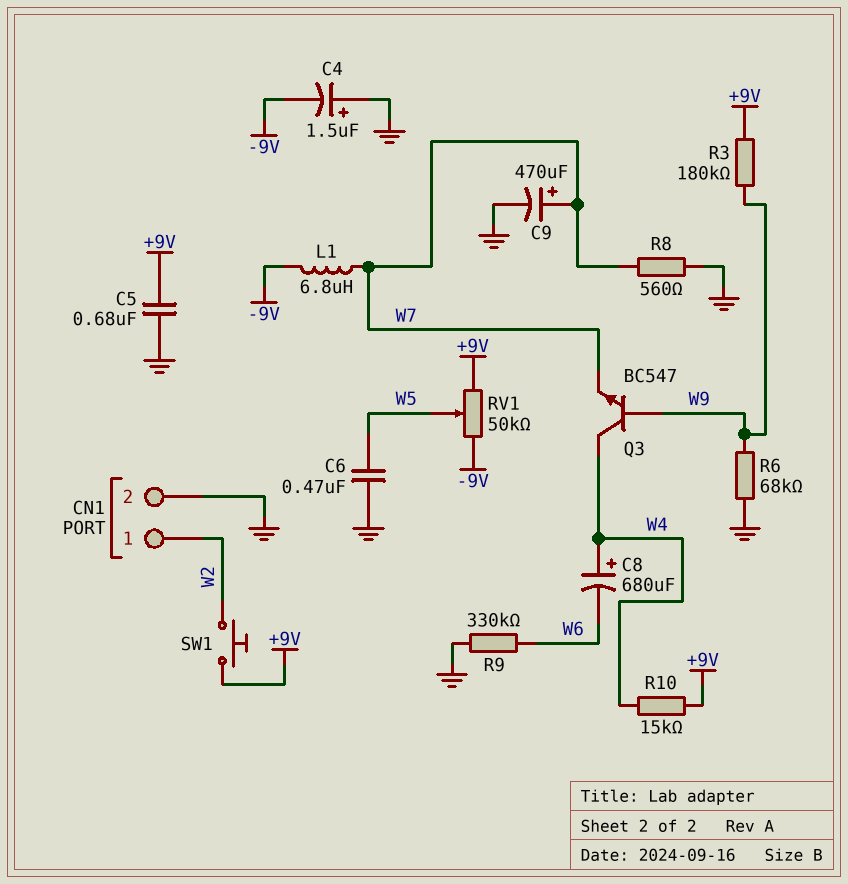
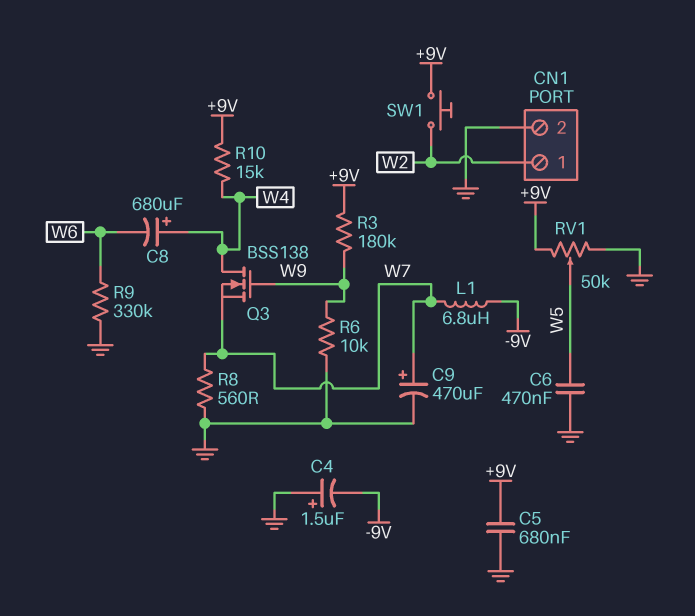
Q3: NPN BC547 (B W9, C W4, E W7) -> NMOS BSS138 (G W9, D W4, S W7)
R6: 68k (GND, W9) -> 10k (GND, W9)
RV1: 50k (+9V, -9V, wiper W5) -> 50k (+9V, GND, wiper W5)

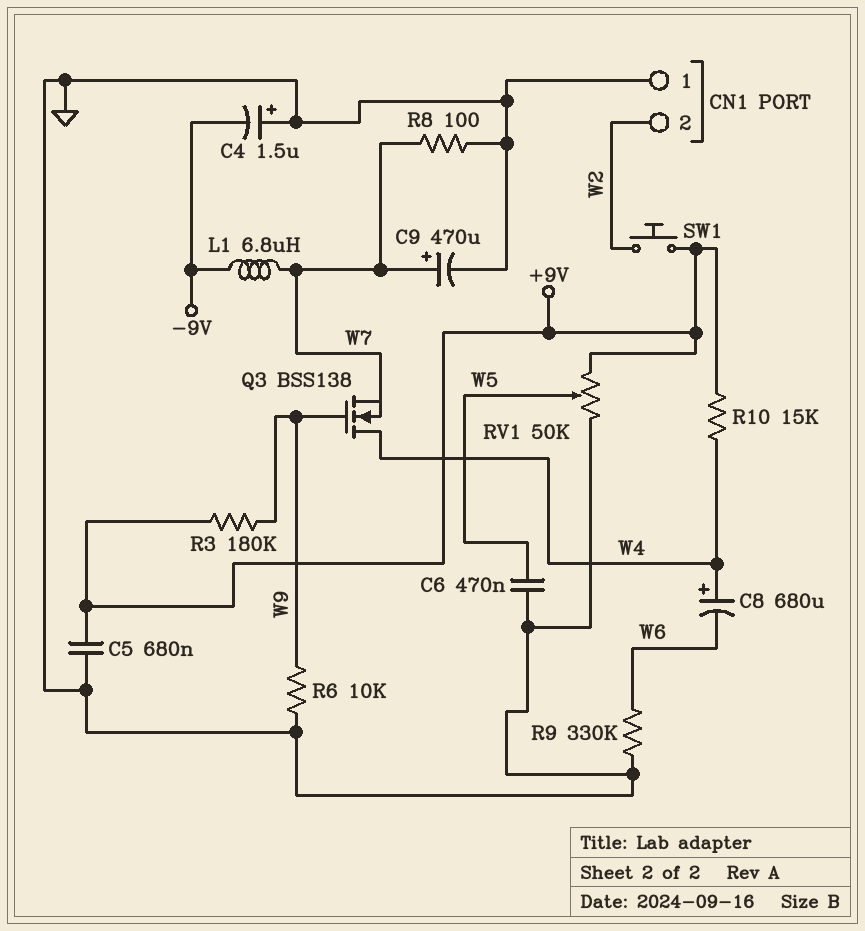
CN1 pin 1: W2 -> GND
CN1 pin 2: GND -> W2
R8: 560 (GND, W7) -> 100 (GND, W7)

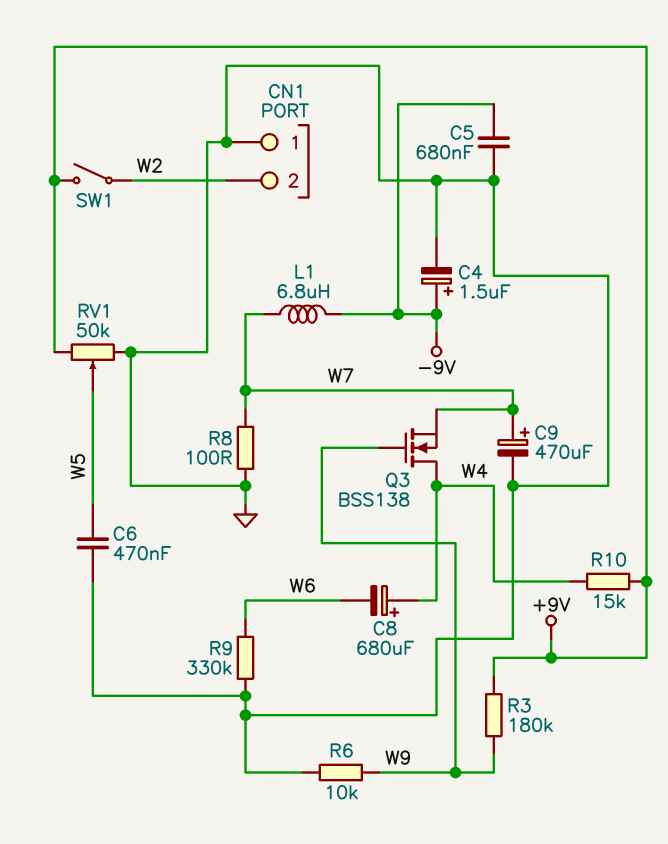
C4: 1.5uF (plus GND, minus -9V) -> 1.5uF (plus -9V, minus GND)
C5: 680nF (+9V, GND) -> 680nF (-9V, GND)
SW1: button (+9V, W2) -> switch (+9V, W2)

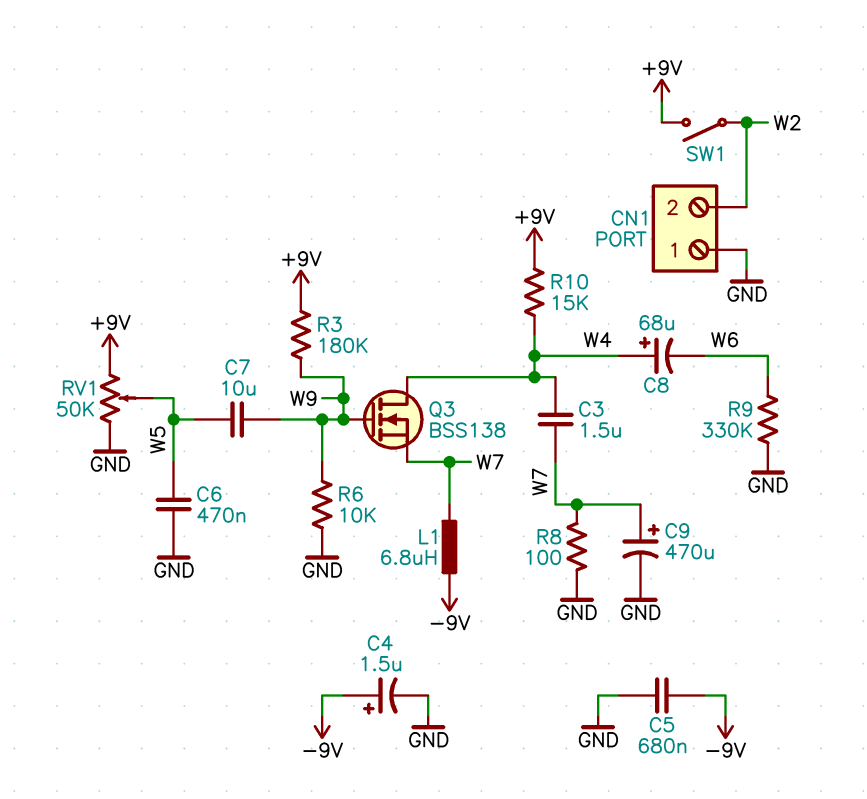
C3: none -> 1.5uF (W4, W7)
C7: none -> 10uF (W5, W9)
C8: 680uF (plus W4, minus W6) -> 68uF (plus W4, minus W6)

